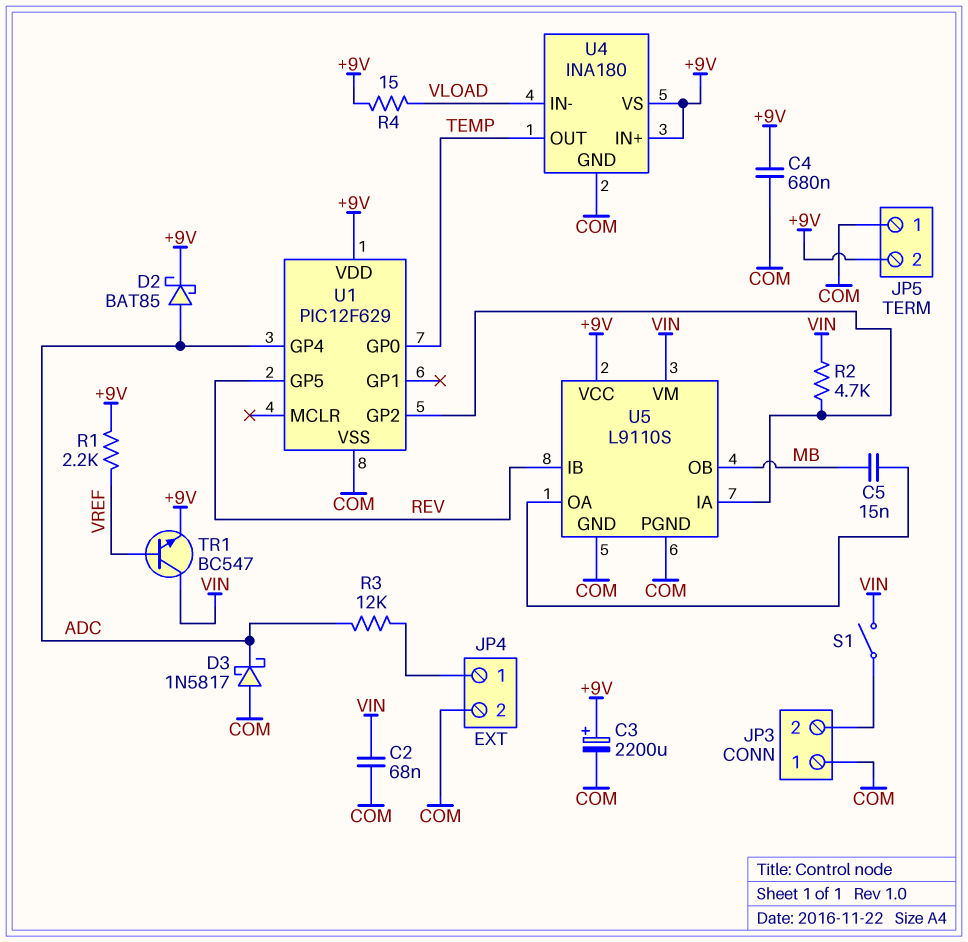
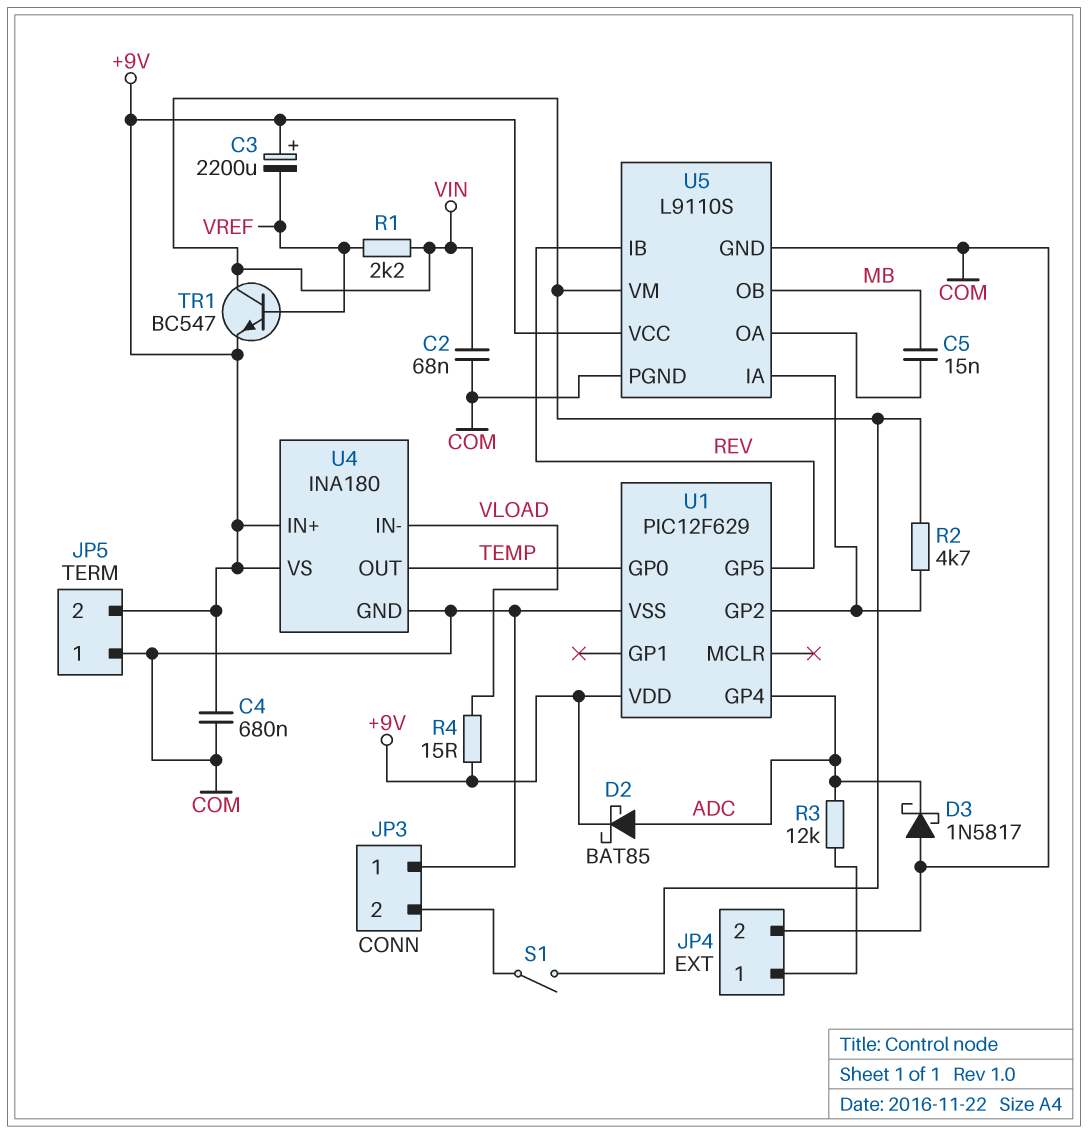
C3: 2200uF (plus +9V, minus COM) -> 2200uF (plus +9V, minus VREF)
R1: 2.2k (+9V, VREF) -> 2.2k (VIN, VREF)

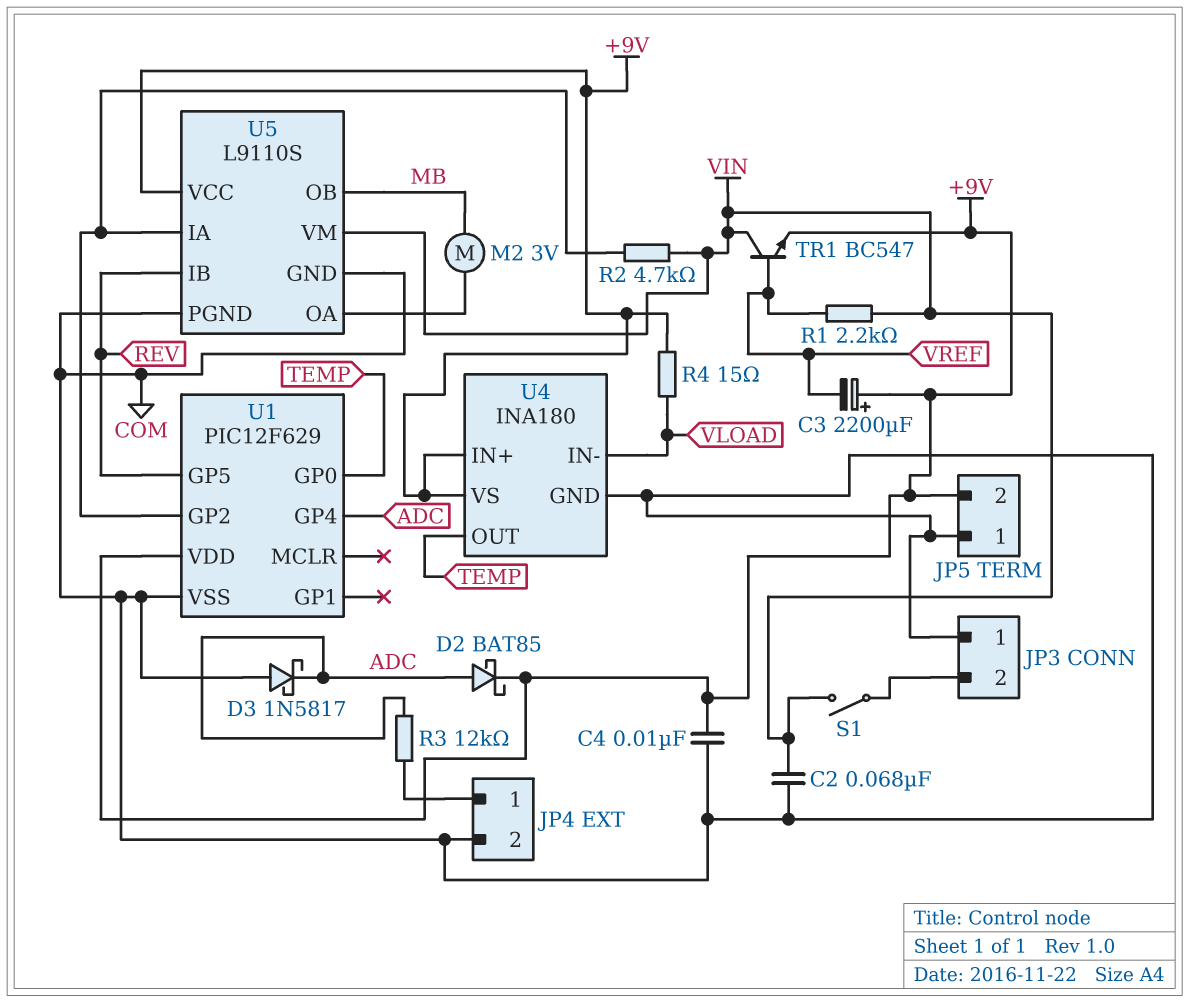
C4: 680nF (+9V, COM) -> 10nF (+9V, COM)
C5: 15nF (MB, U5/OA) -> none
M2: none -> motor 3V (MB, U5/OA)

